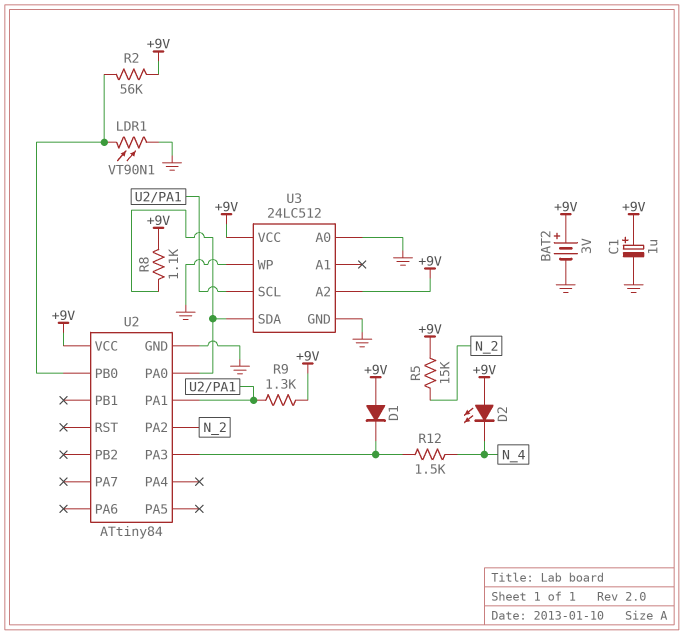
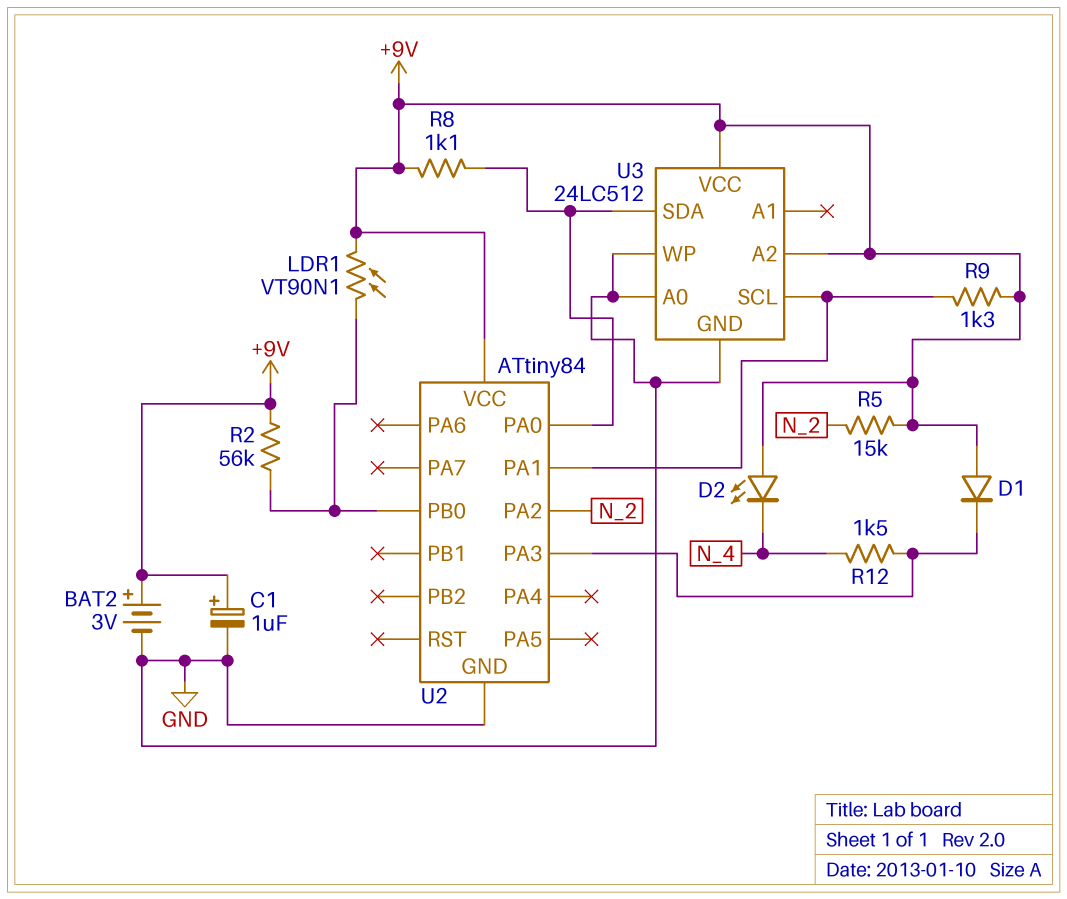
LDR1: VT90N1 (GND, U2/PB0) -> VT90N1 (+9V, U2/PB0)

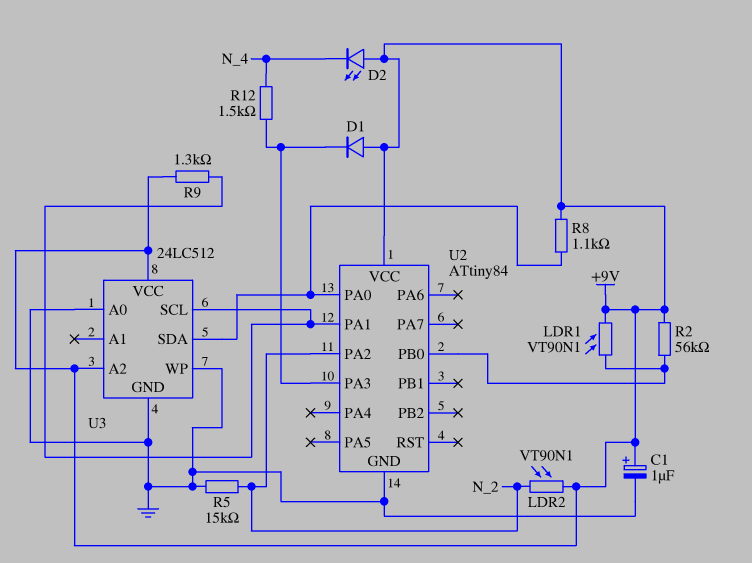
BAT2: 3V (plus +9V, minus GND) -> none
LDR2: none -> VT90N1 (+9V, N_2)
R5: 15k (+9V, N_2) -> 15k (GND, N_2)

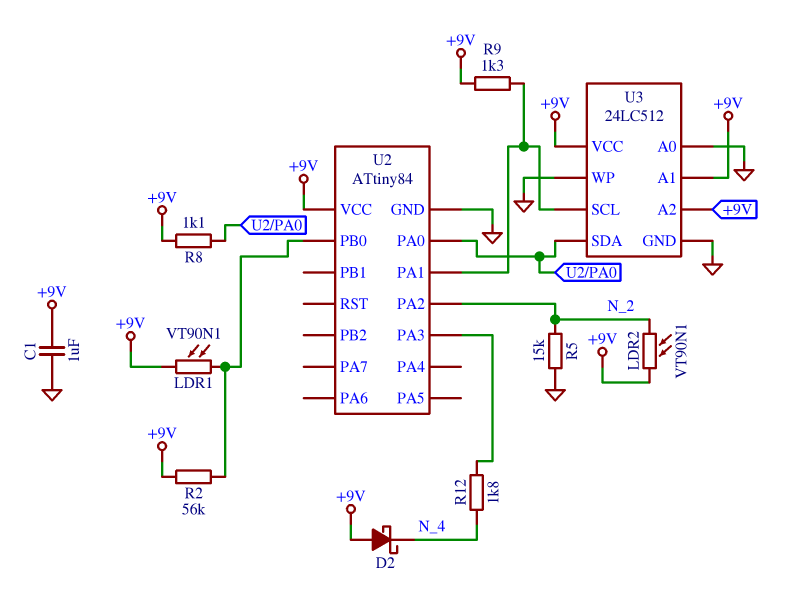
C1: 1uF (plus +9V, minus GND) -> 1uF (+9V, GND)
D1: diode (A +9V, K U2/PA3) -> none
D2: LED (A +9V, K N_4) -> schottky (A +9V, K N_4)
R12: 1.5k (N_4, U2/PA3) -> 1.8k (N_4, U2/PA3)
U3 pin A1: none -> +9V

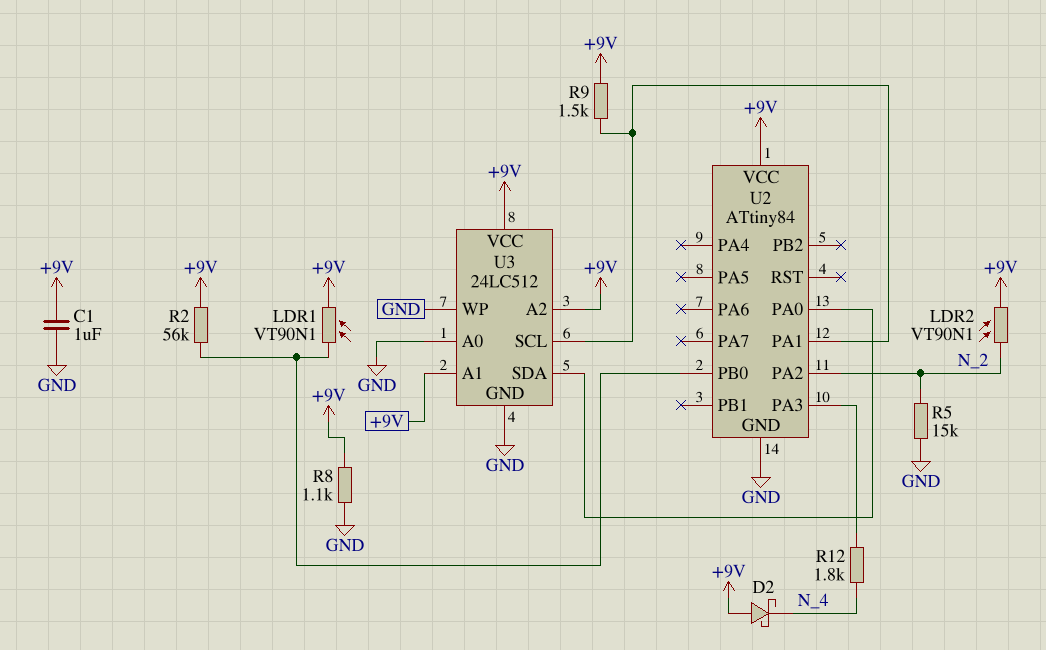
R8: 1.1k (+9V, U2/PA0) -> 1.1k (+9V, GND)
R9: 1.3k (+9V, U2/PA1) -> 1.5k (+9V, U2/PA1)

